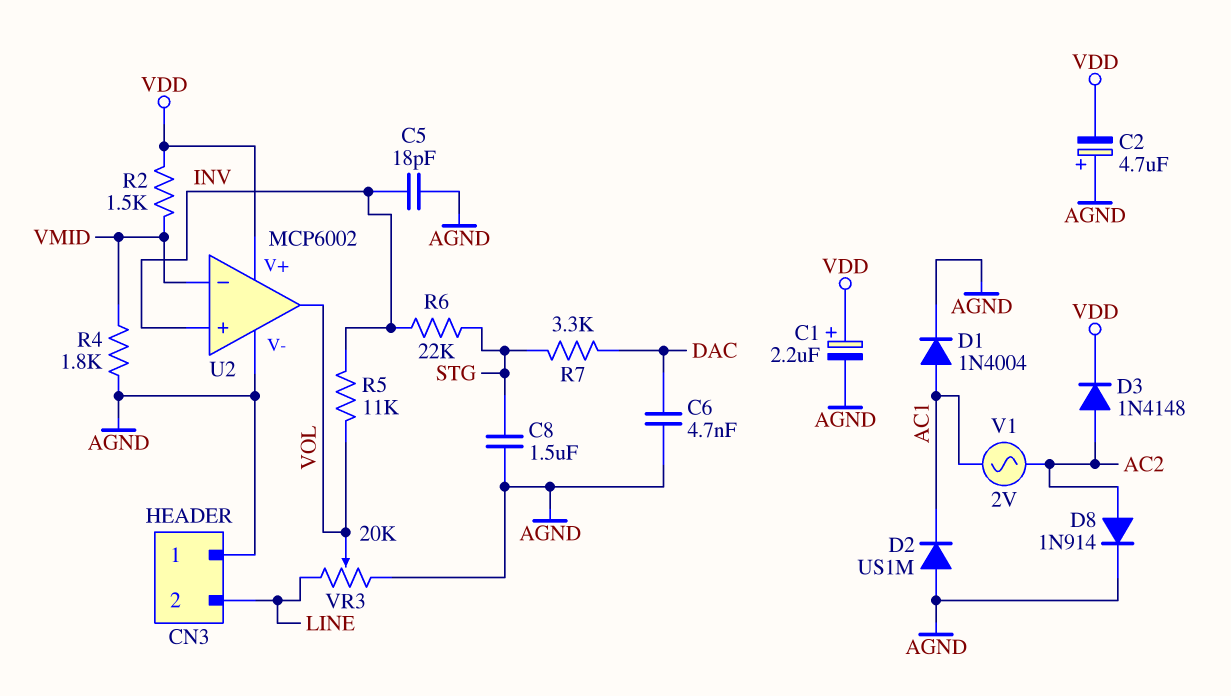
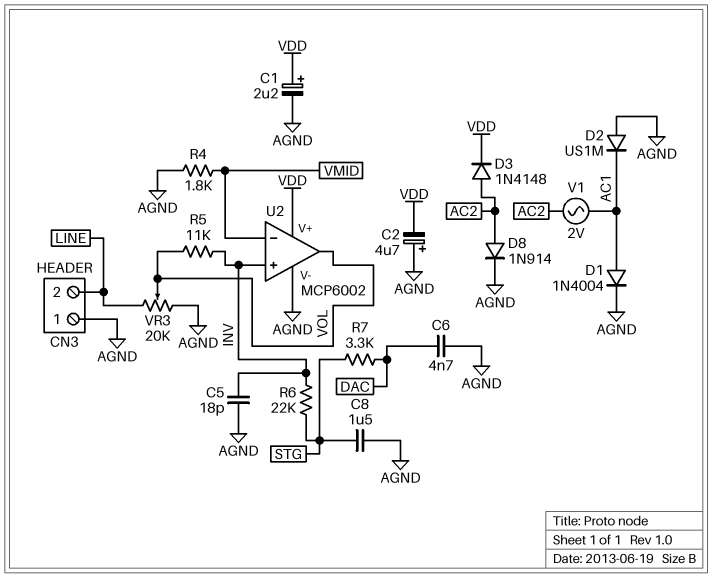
R2: 1.5k (VDD, VMID) -> none

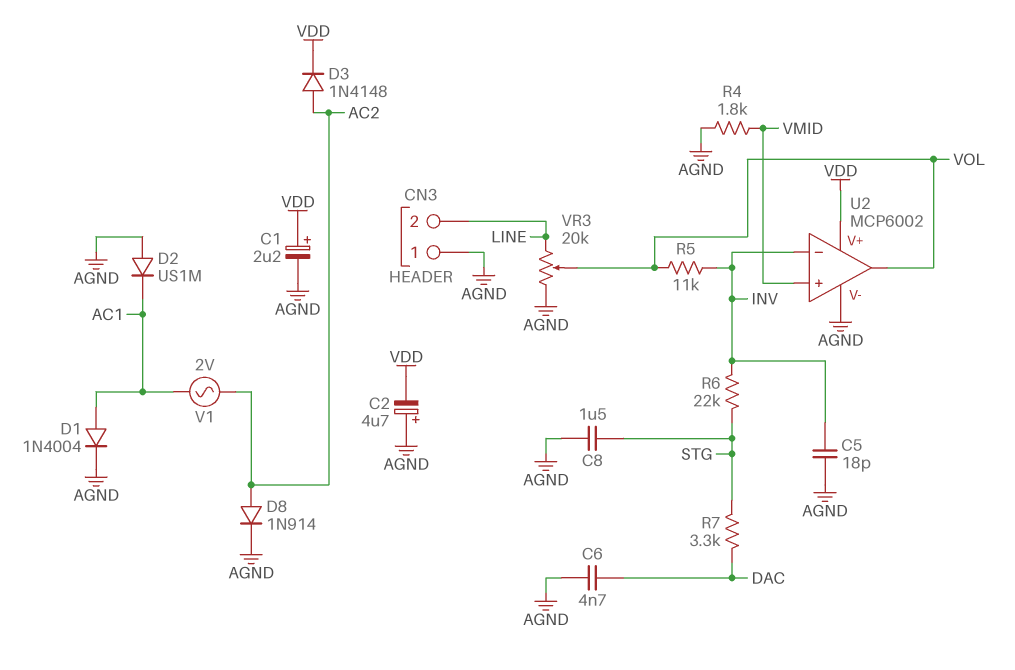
U2 pin in+: INV -> VMID
U2 pin in-: VMID -> INV

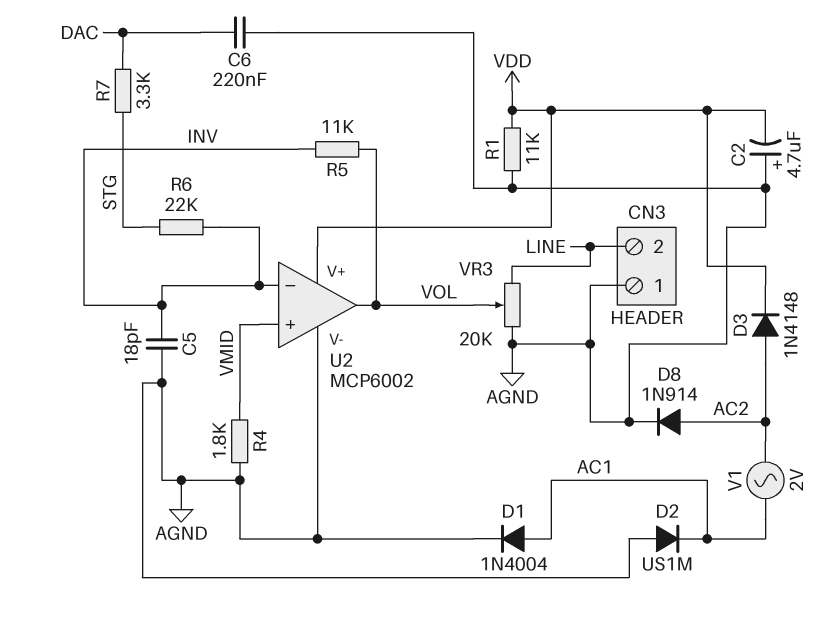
C1: 2.2uF (plus VDD, minus AGND) -> none
C6: 4.7nF (AGND, DAC) -> 220nF (AGND, DAC)
C8: 1.5uF (AGND, STG) -> none
R1: none -> 11k (AGND, VDD)

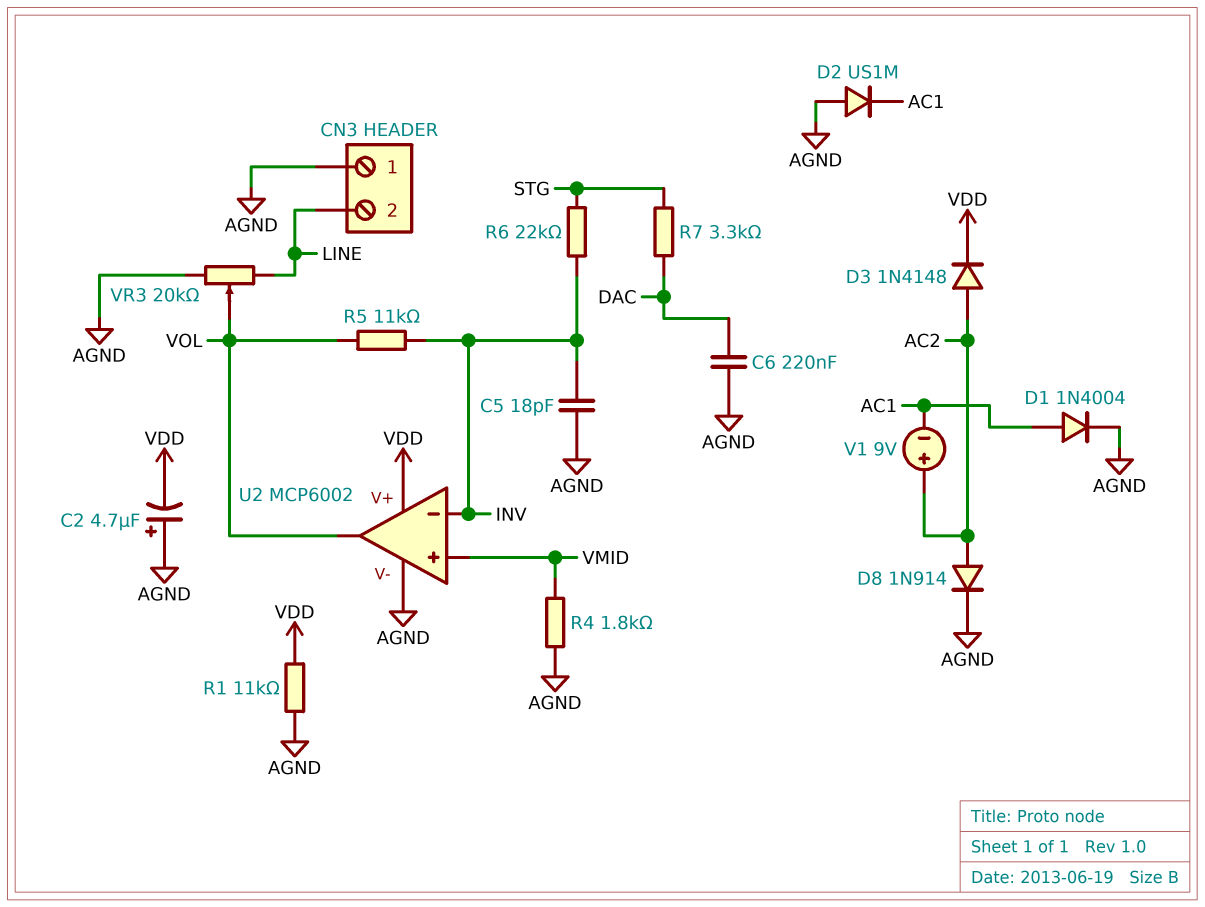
V1: AC 2V (AC1, AC2) -> 9V (plus AC2, minus AC1)

